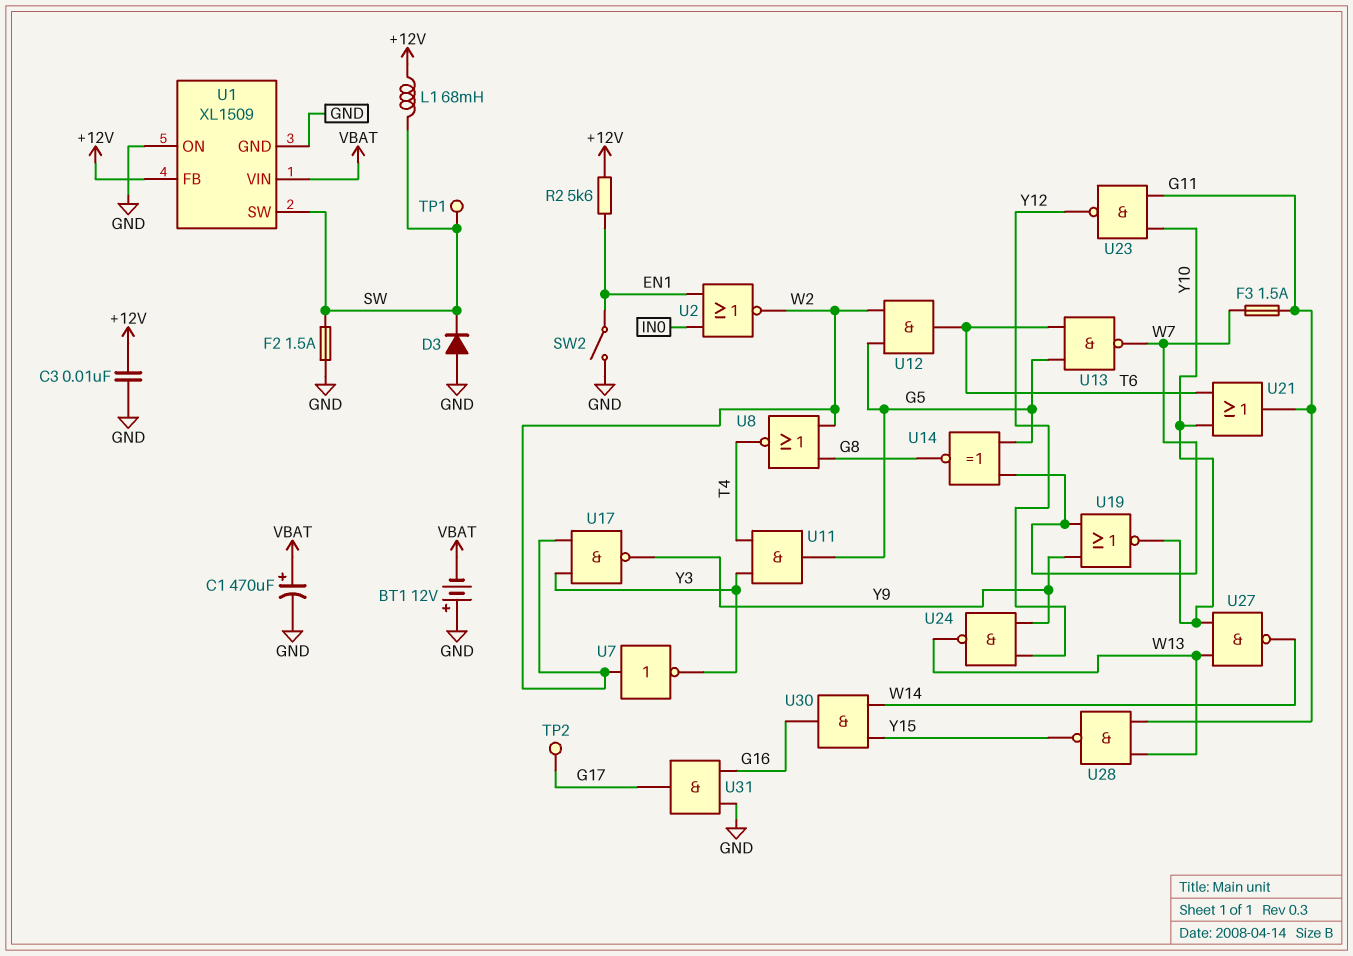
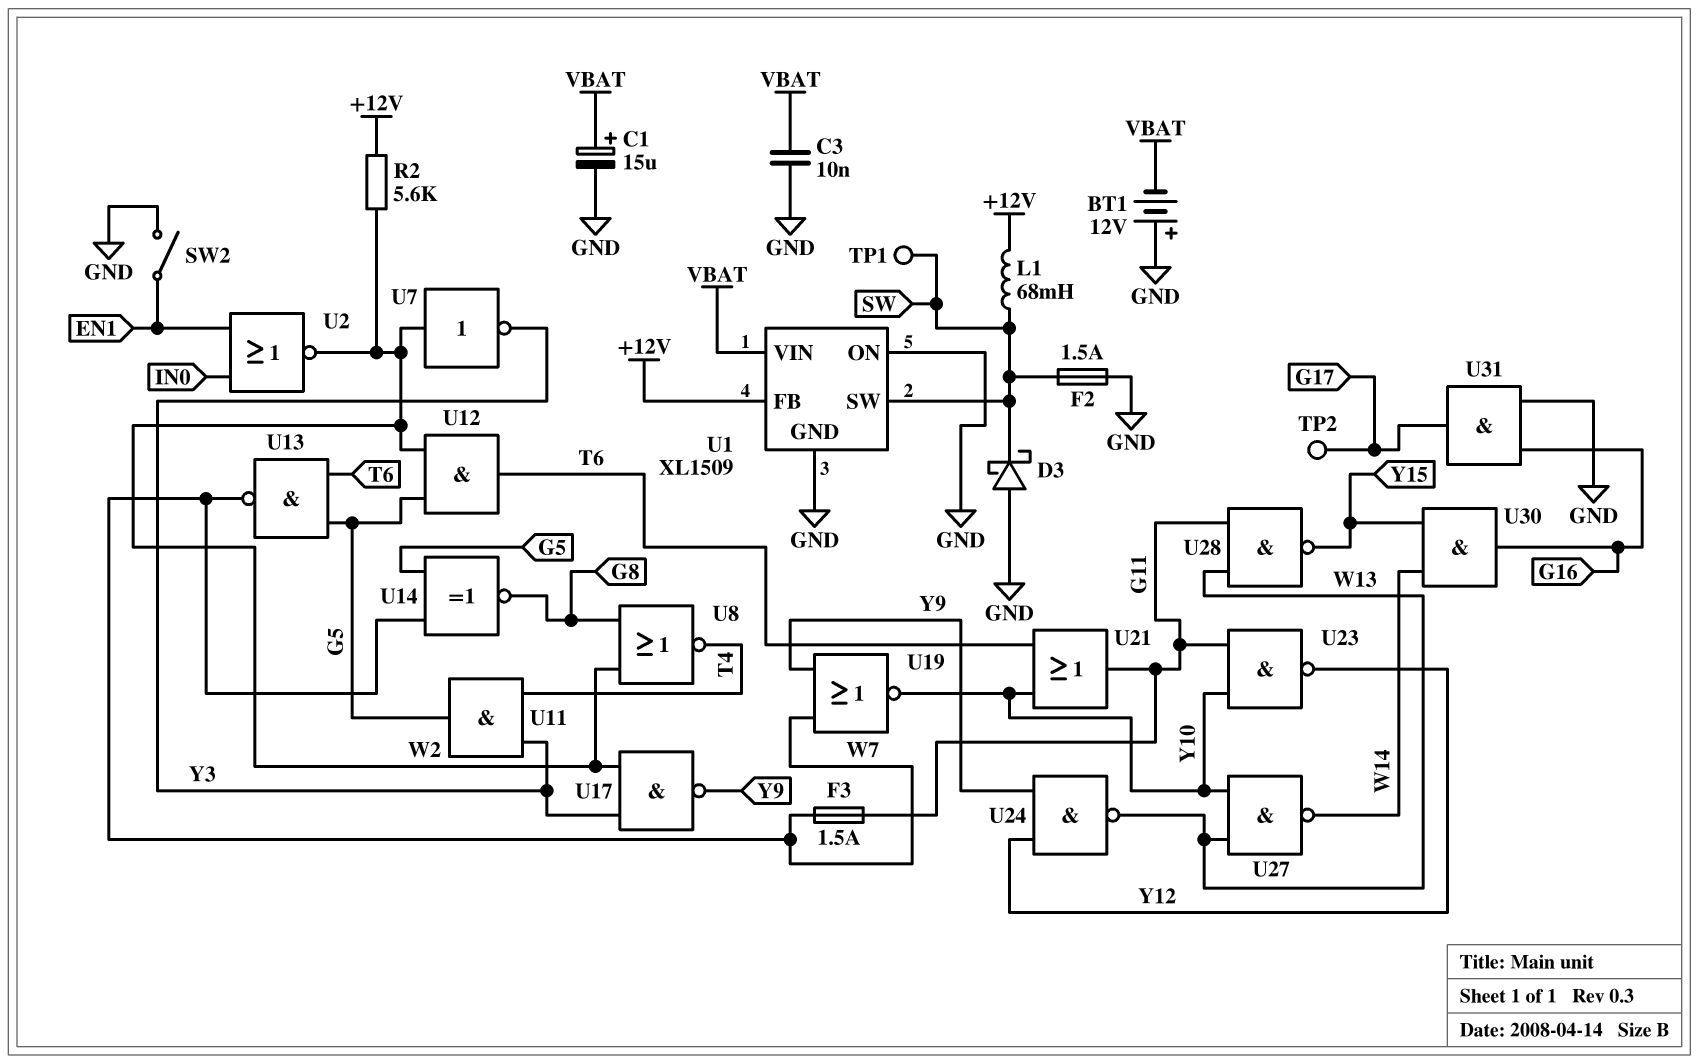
C1: 470uF (plus VBAT, minus GND) -> 15uF (plus VBAT, minus GND)
C3: 10nF (+12V, GND) -> 10nF (GND, VBAT)
D3: diode (A GND, K SW) -> schottky (A GND, K SW)
R2: 5.6k (+12V, EN1) -> 5.6k (+12V, W2)

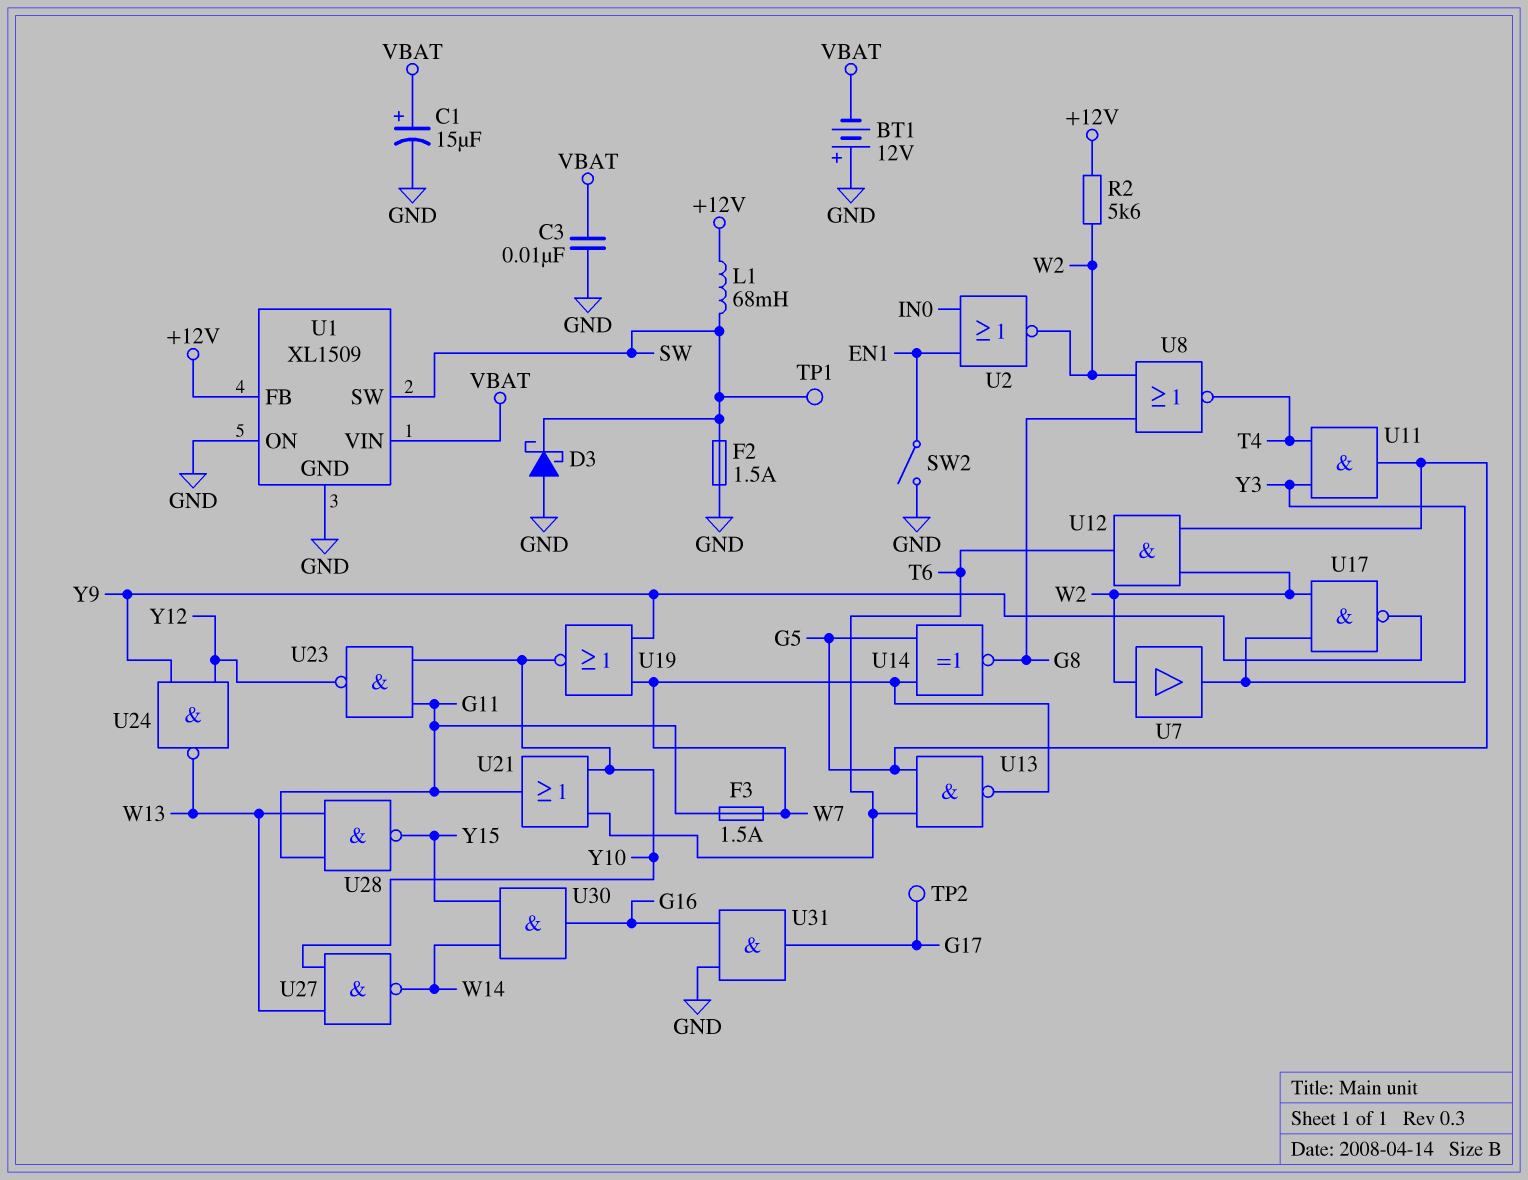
U7: NOT (in W2, out Y3) -> buffer (in W2, out Y3)

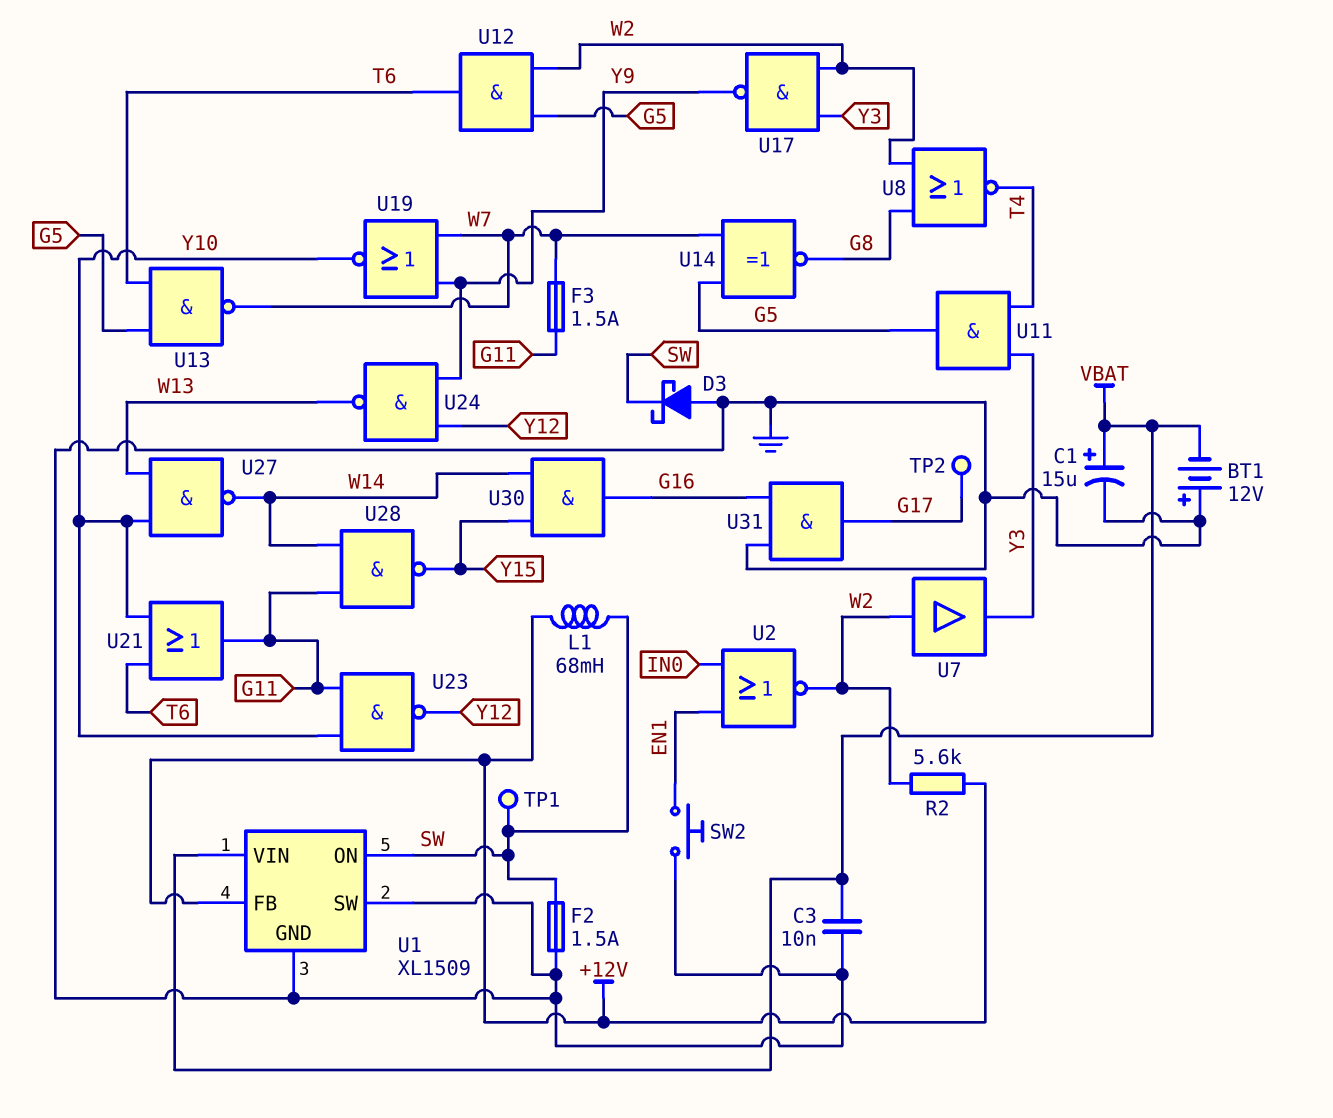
SW2: switch (EN1, GND) -> button (EN1, GND)
U1 pin ON: GND -> SW
U1 pin SW: SW -> GND
U28: NAND (in G11, in W13, out Y15) -> NAND (in G11, in W14, out Y15)

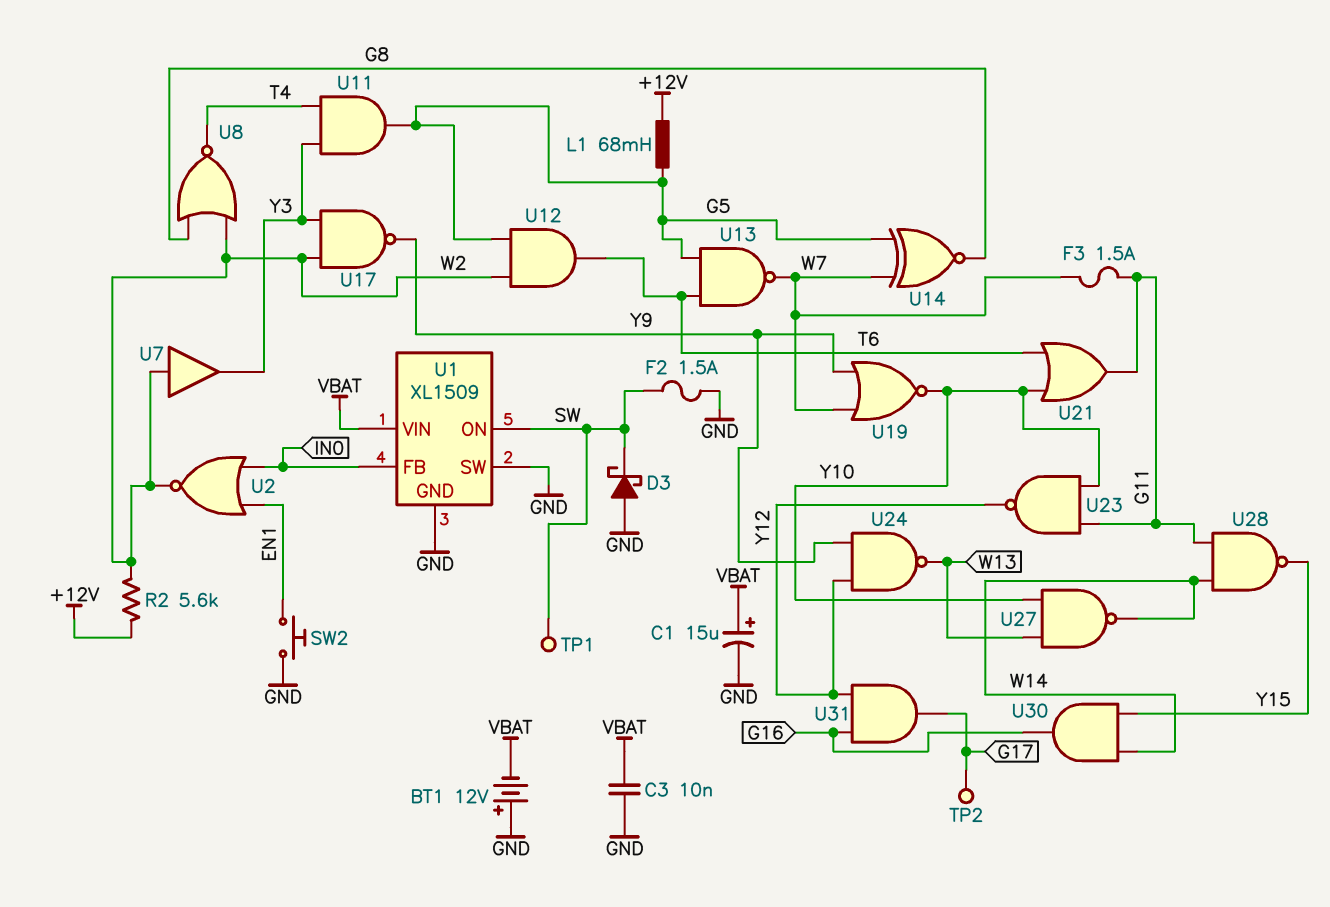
L1: 68mH (+12V, SW) -> 68mH (+12V, G5)
U1 pin FB: +12V -> IN0
U31: AND (in G16, in GND, out G17) -> AND (in G16, in Y12, out G17)

